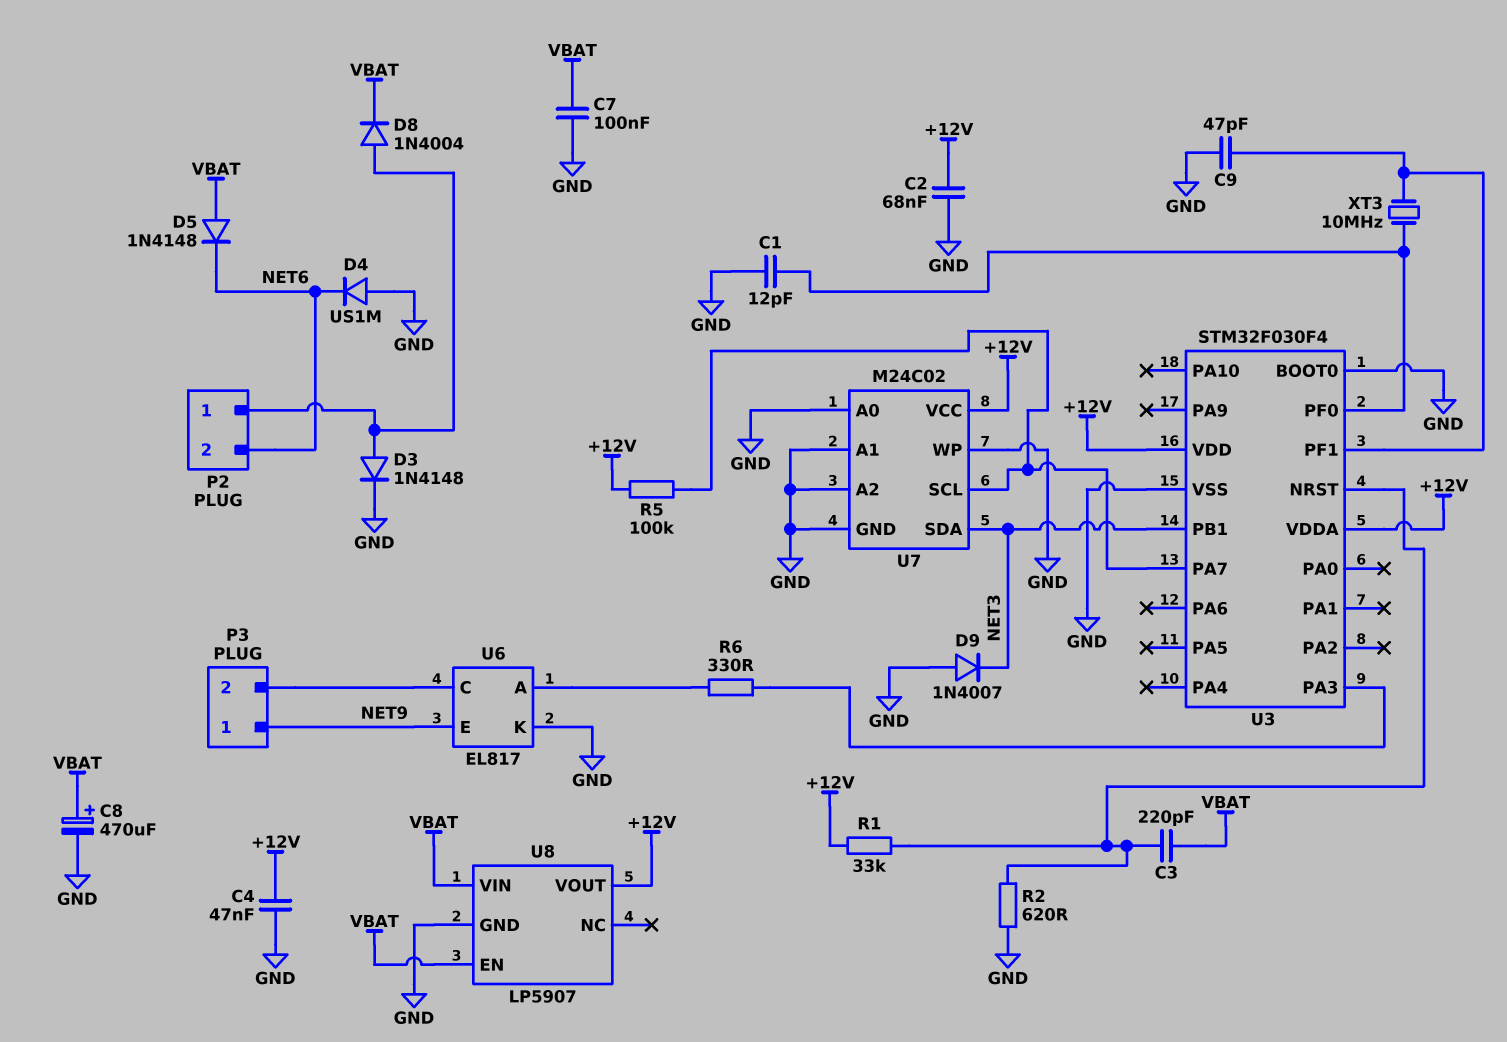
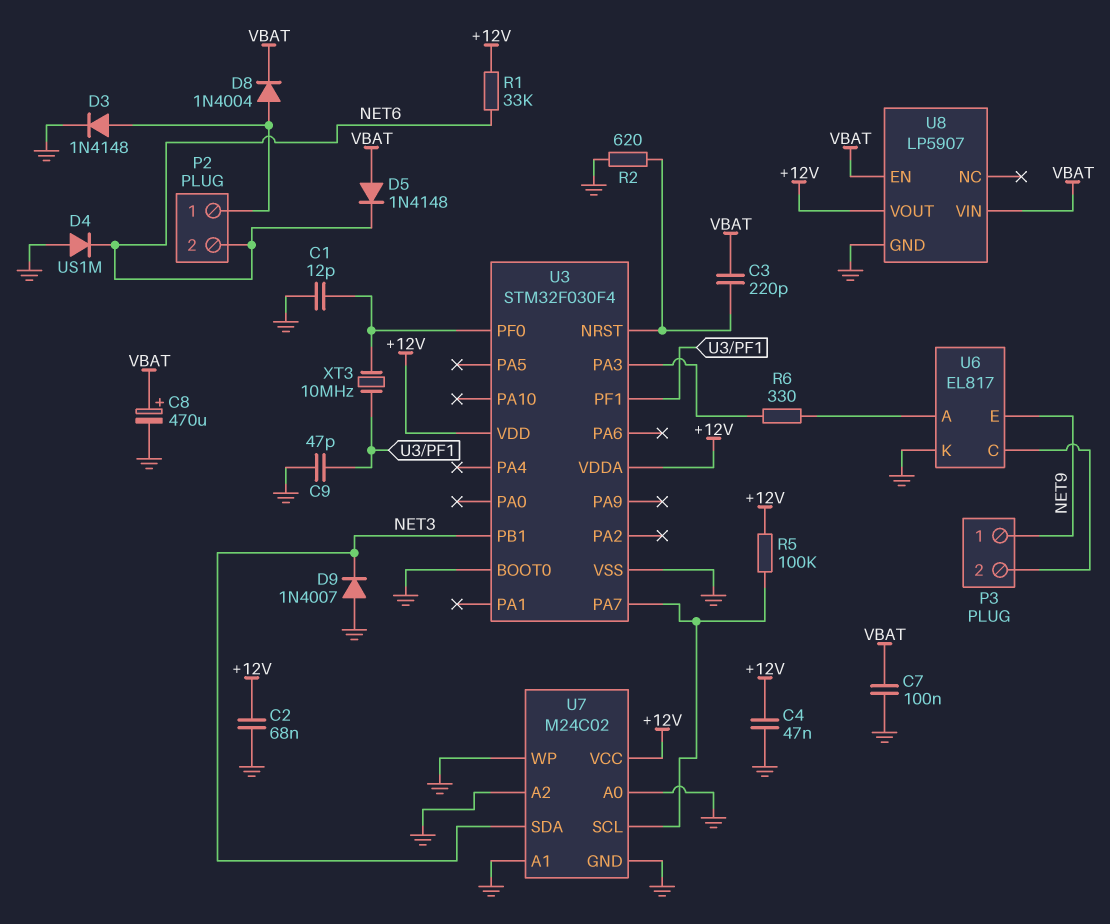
R1: 33k (+12V, U3/NRST) -> 33k (+12V, NET6)

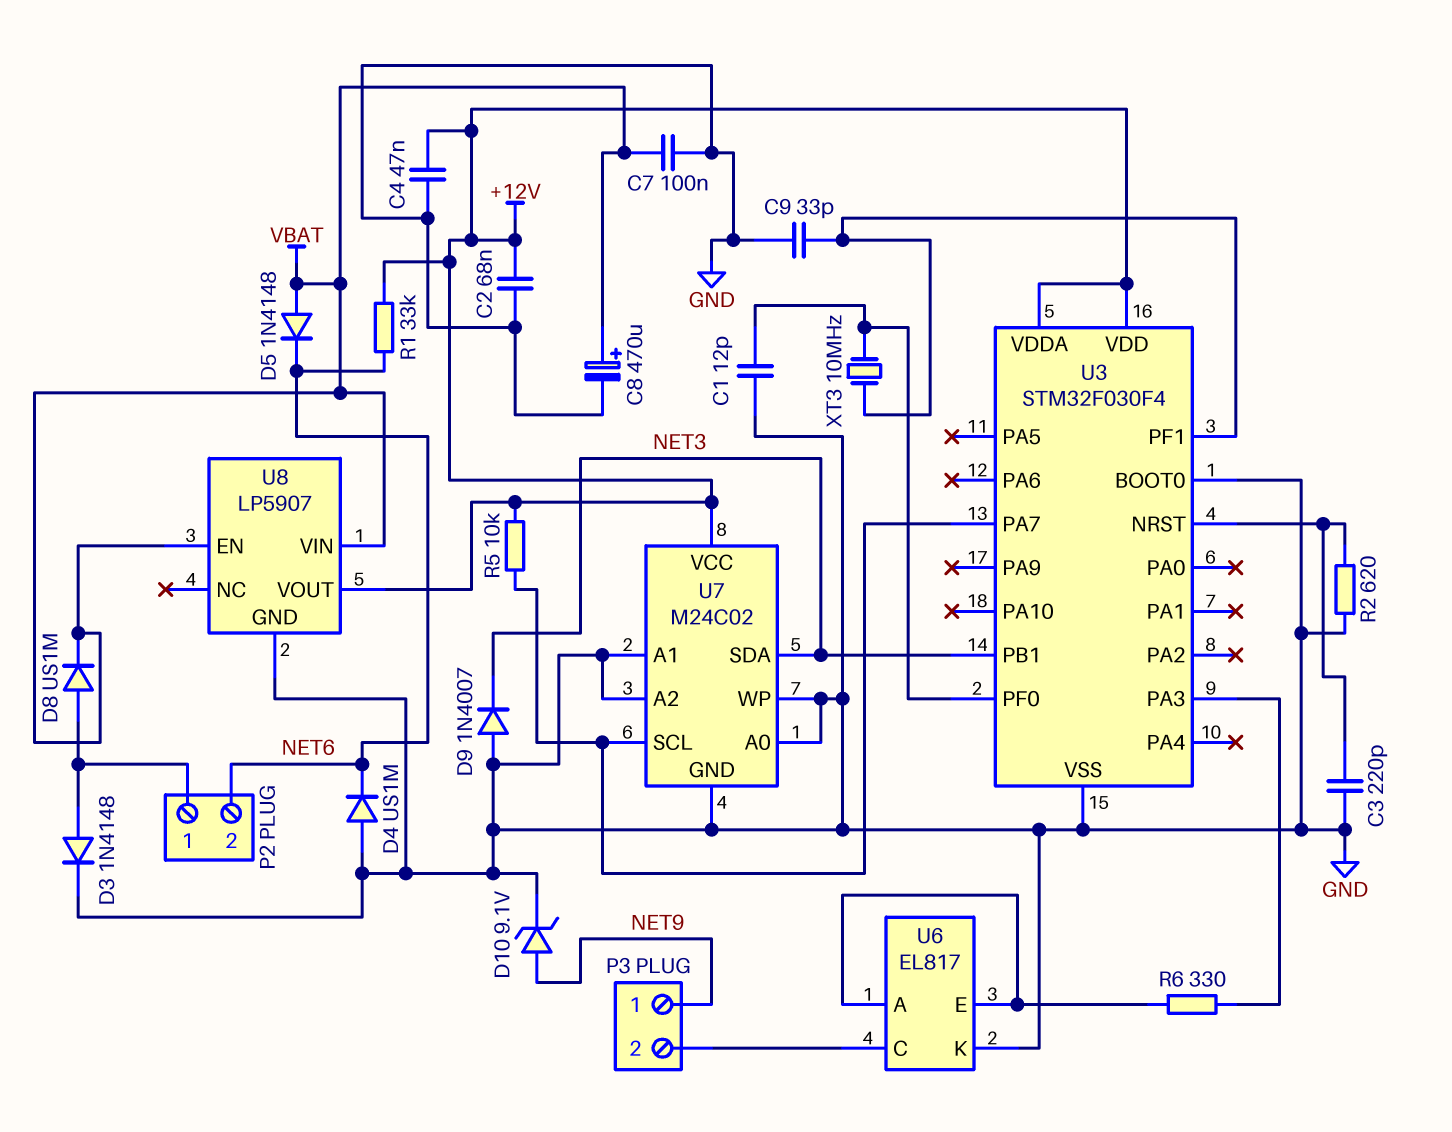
C3: 220pF (U3/NRST, VBAT) -> 220pF (GND, U3/NRST)
C9: 47pF (GND, U3/PF1) -> 33pF (GND, U3/PF1)
D8: diode 1N4004 (A P2/1, K VBAT) -> diode US1M (A P2/1, K VBAT)
D10: none -> zener 9.1V (A NET9, K GND)
R5: 100k (+12V, U3/PA7) -> 10k (+12V, U3/PA7)
U6 pin E: NET9 -> U6/A

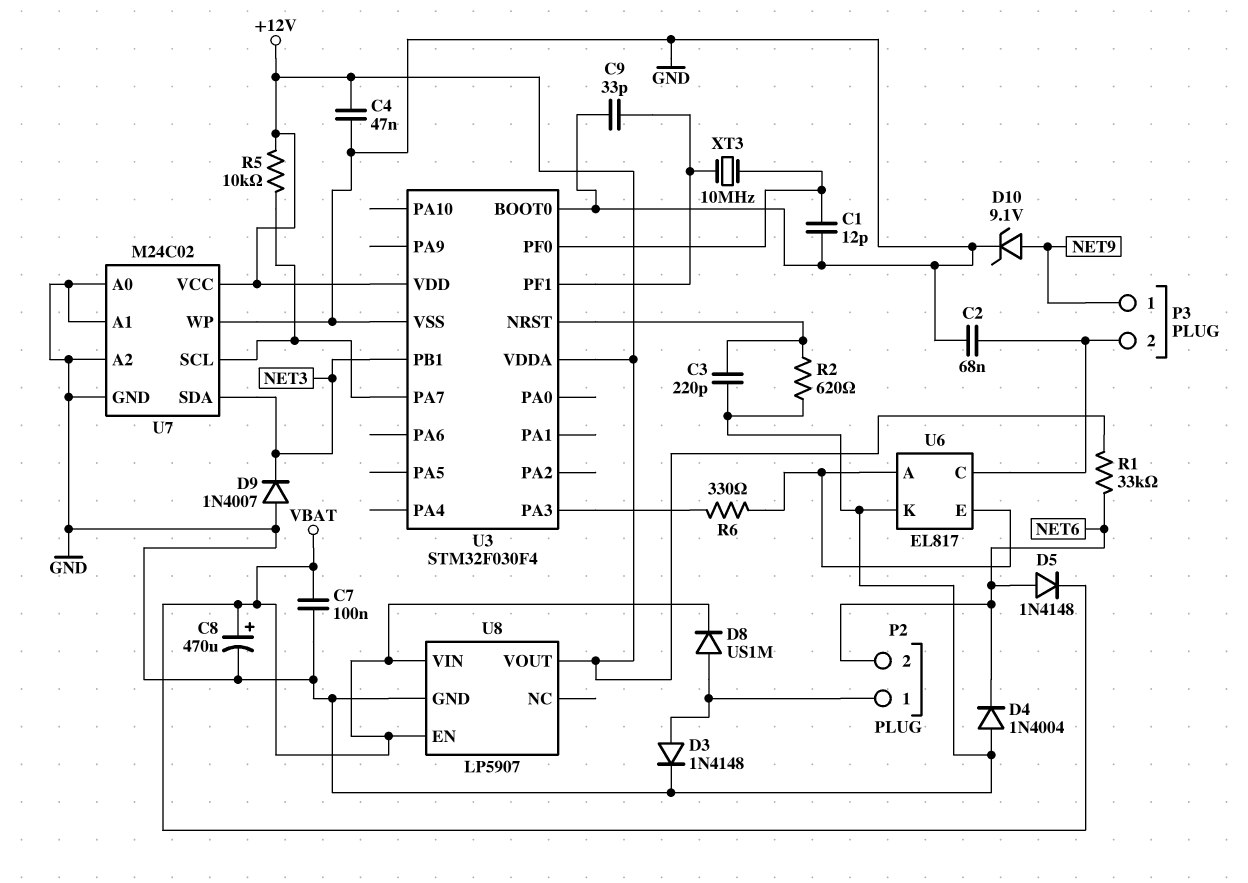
C2: 68nF (+12V, GND) -> 68nF (GND, P3/2)
D4: diode US1M (A GND, K NET6) -> diode 1N4004 (A GND, K NET6)
D5: diode 1N4148 (A VBAT, K NET6) -> diode 1N4148 (A NET6, K VBAT)

